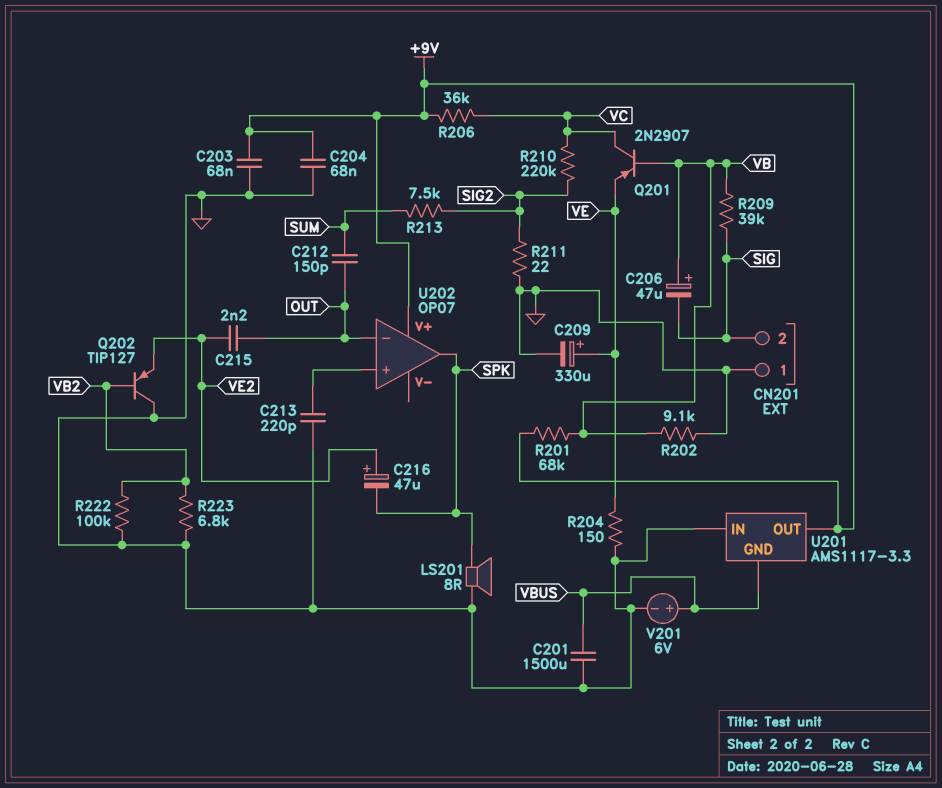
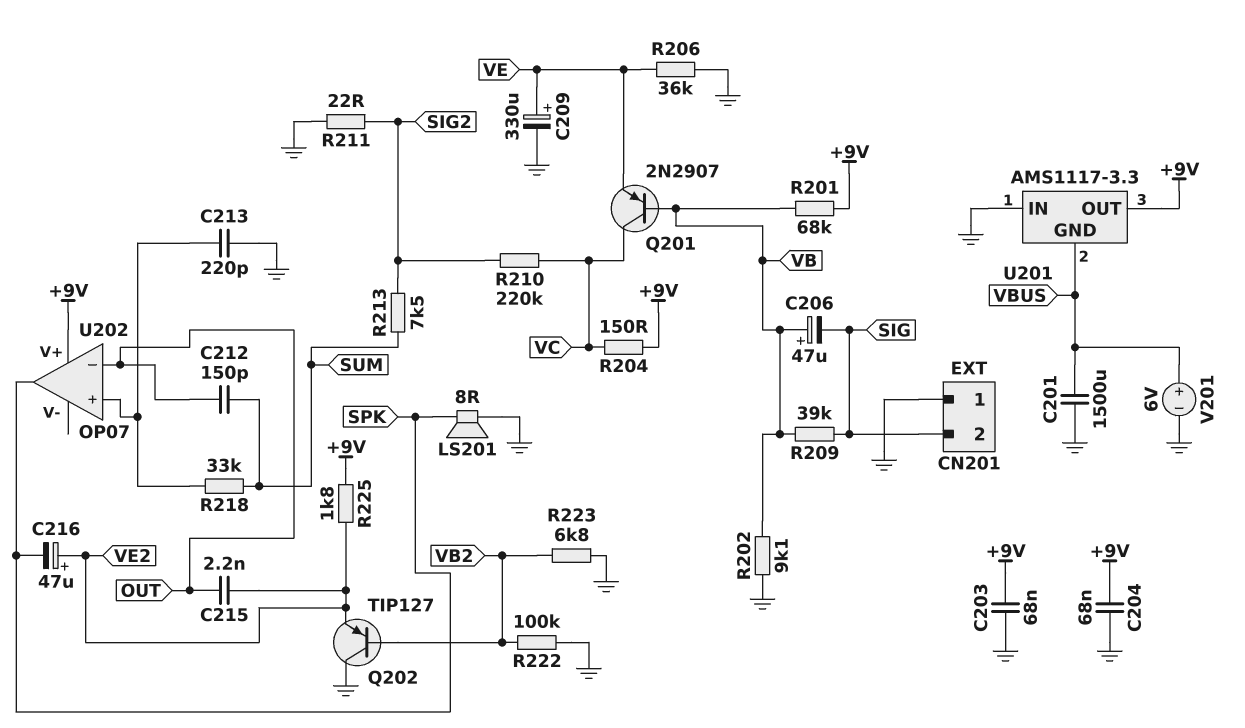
R204: 150 (GND, VE) -> 150 (+9V, VC)
R206: 36k (+9V, VC) -> 36k (GND, VE)
R218: none -> 33k (SUM, U202/in+)
R225: none -> 1.8k (+9V, VE2)

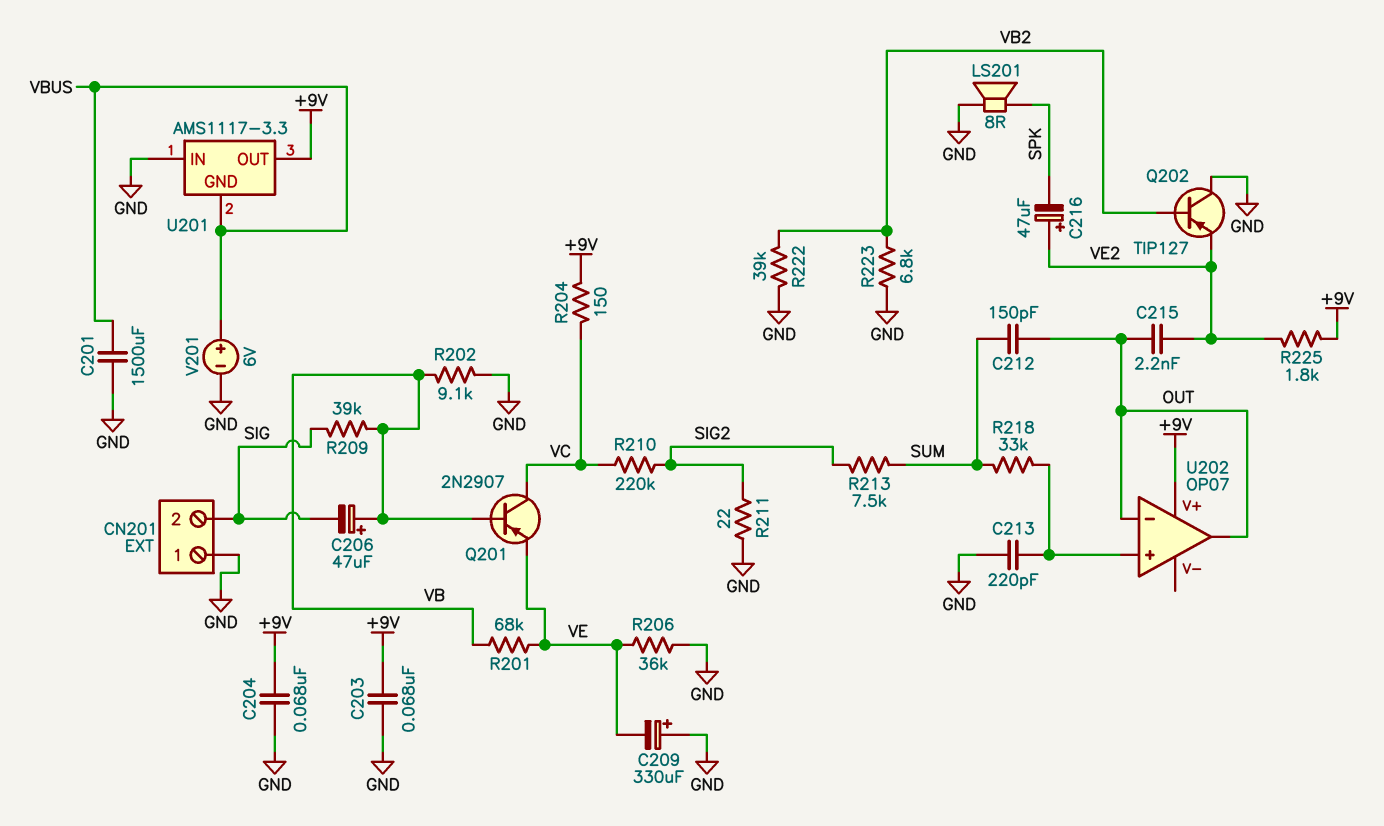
C209: 330uF (plus VE, minus GND) -> 330uF (plus GND, minus VE)
R201: 68k (+9V, VB) -> 68k (VB, VE)
R222: 100k (GND, VB2) -> 39k (GND, VB2)
U202 pin out: SPK -> OUT

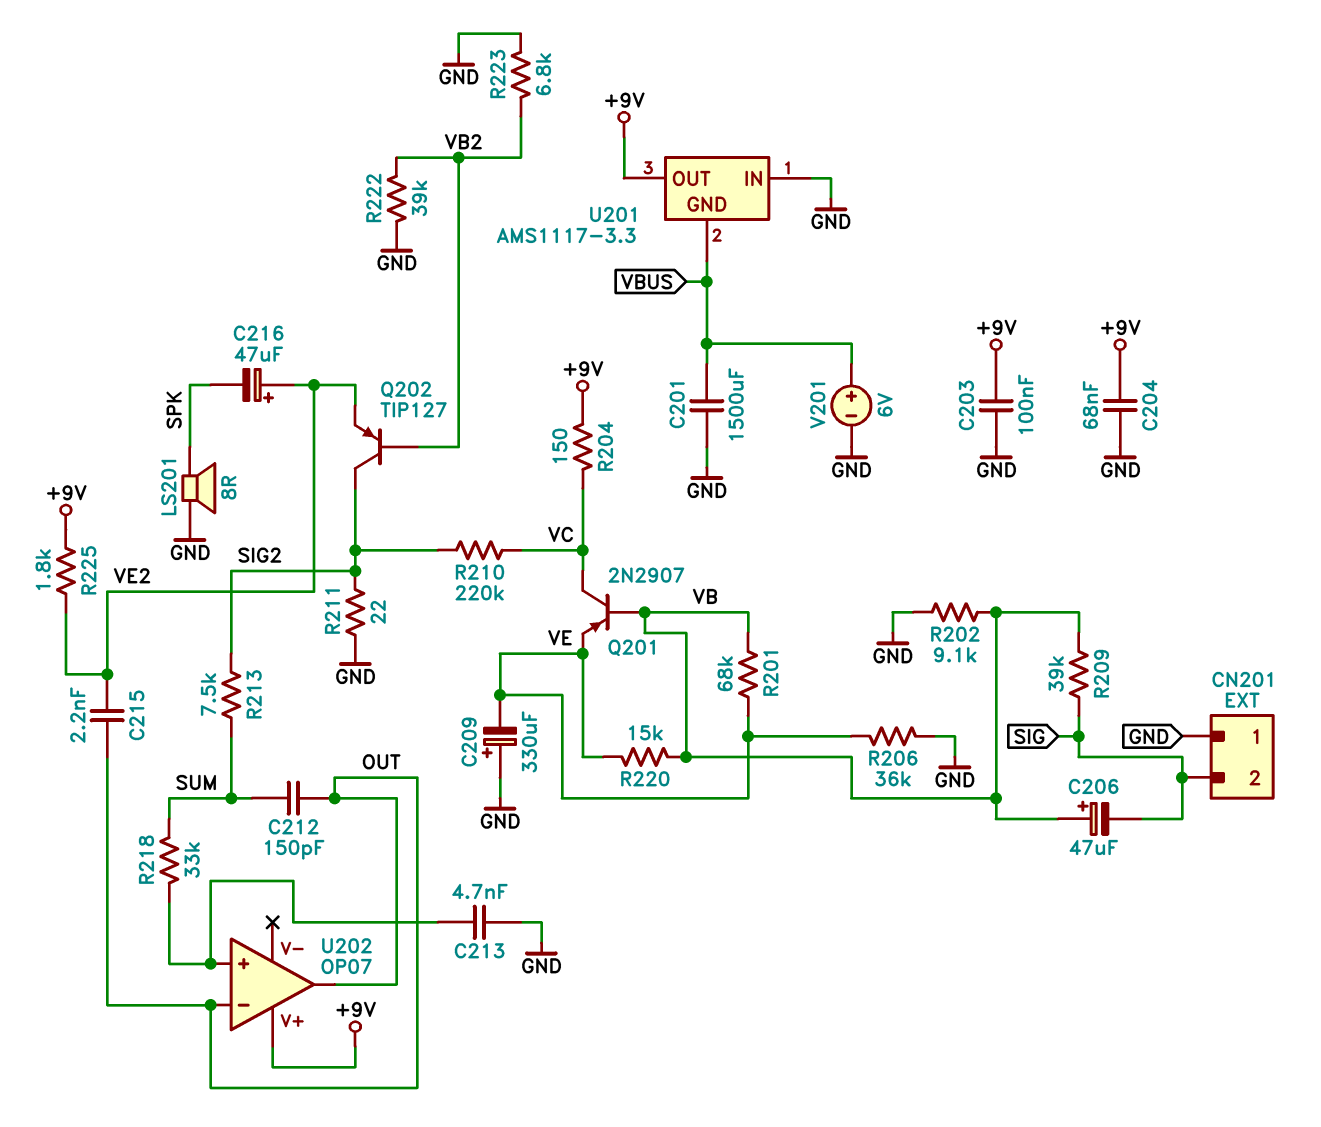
C203: 68nF (+9V, GND) -> 100nF (+9V, GND)
C213: 220pF (GND, U202/in+) -> 4.7nF (GND, U202/in+)
Q202: PNP TIP127 (B VB2, C GND, E VE2) -> PNP TIP127 (B VB2, C SIG2, E VE2)
R220: none -> 15k (VB, VE)

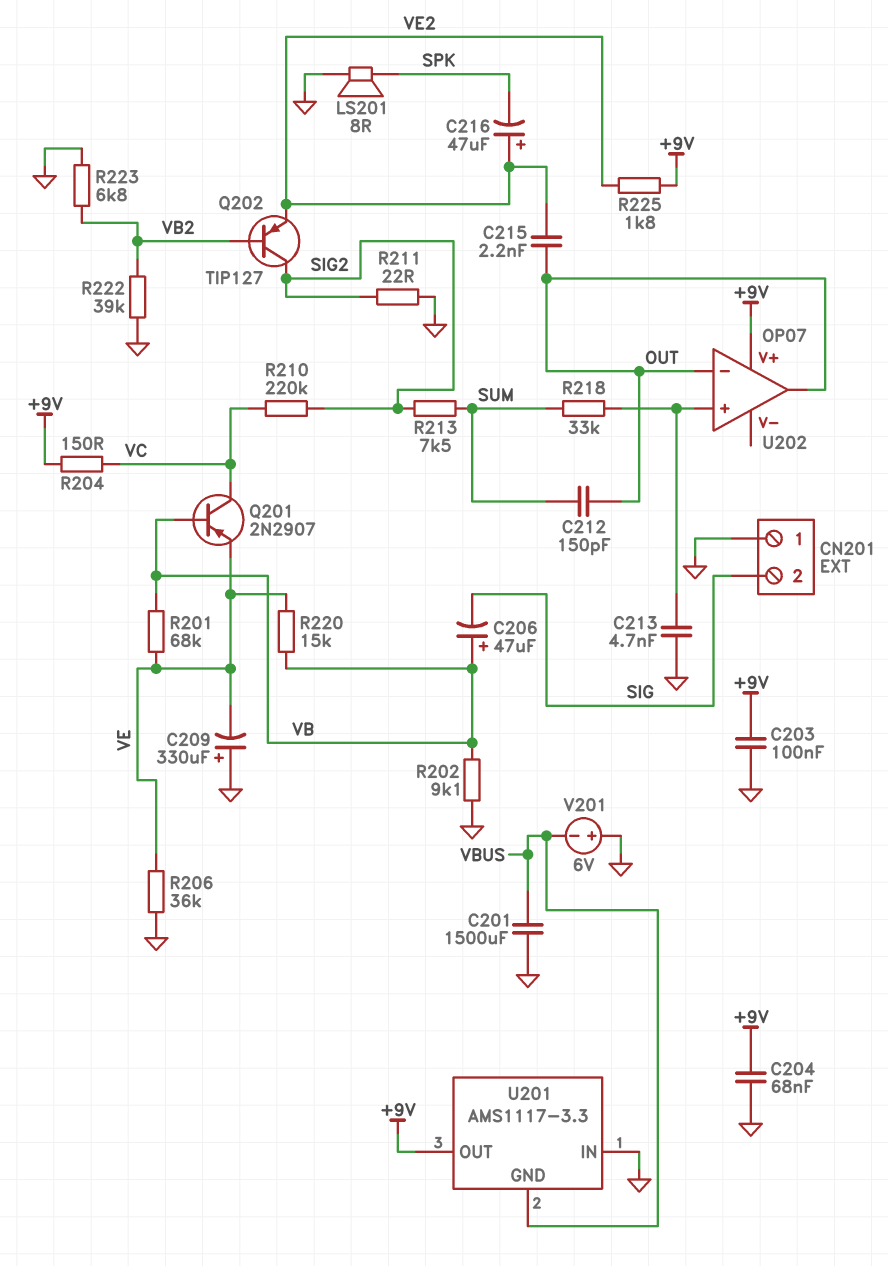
R209: 39k (SIG, VB) -> none
V201: 6V (plus VBUS, minus GND) -> 6V (plus GND, minus VBUS)

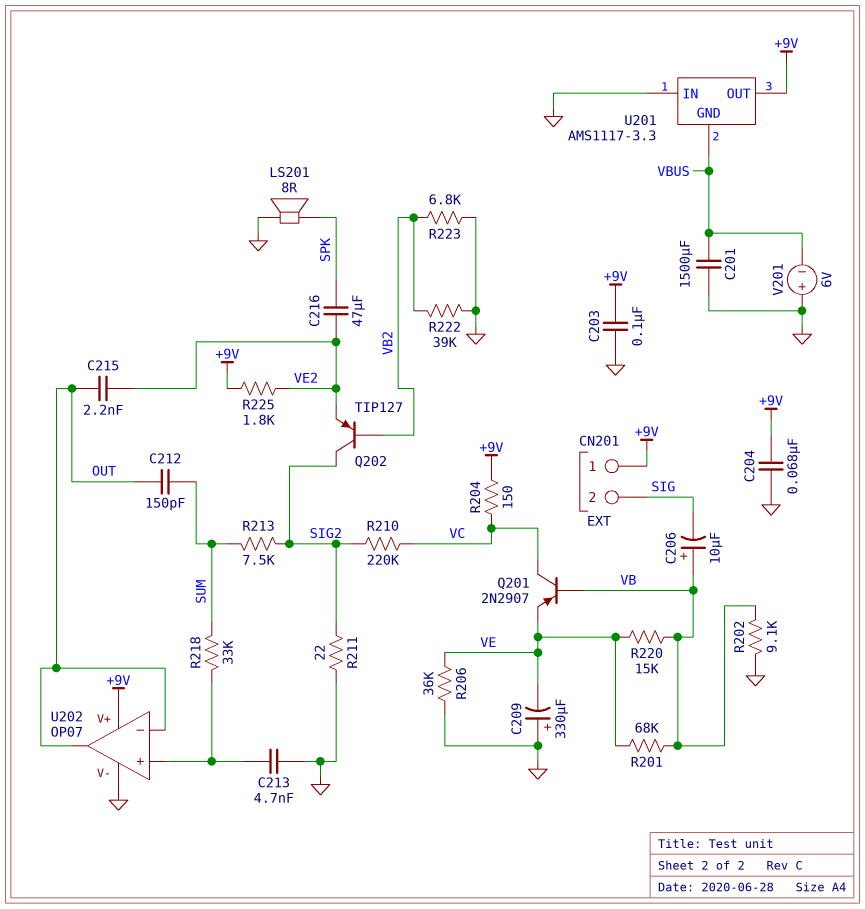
C206: 47uF (plus VB, minus SIG) -> 10uF (plus VB, minus SIG)
C216: 47uF (plus VE2, minus SPK) -> 47uF (SPK, VE2)
CN201 pin 1: GND -> +9V
U202 pin V-: none -> GND

